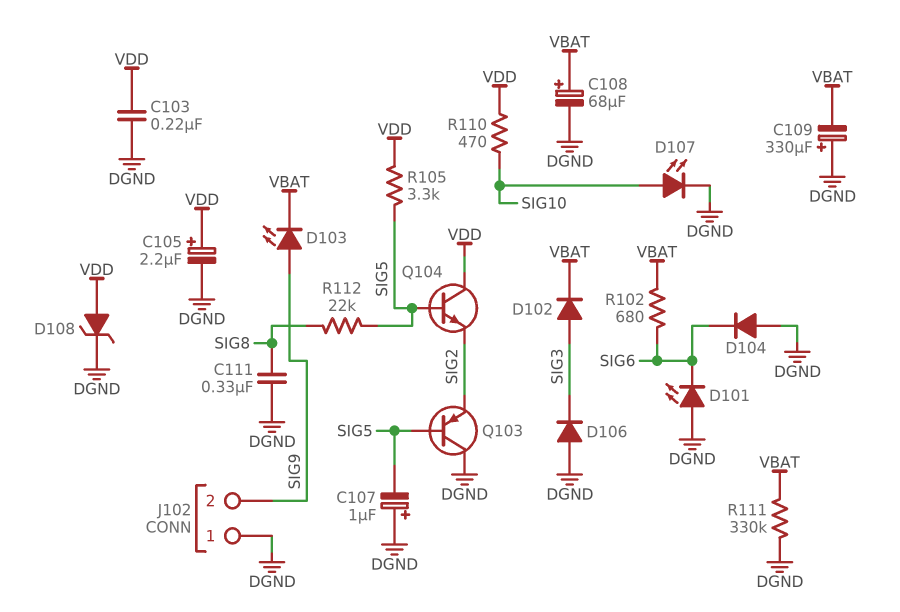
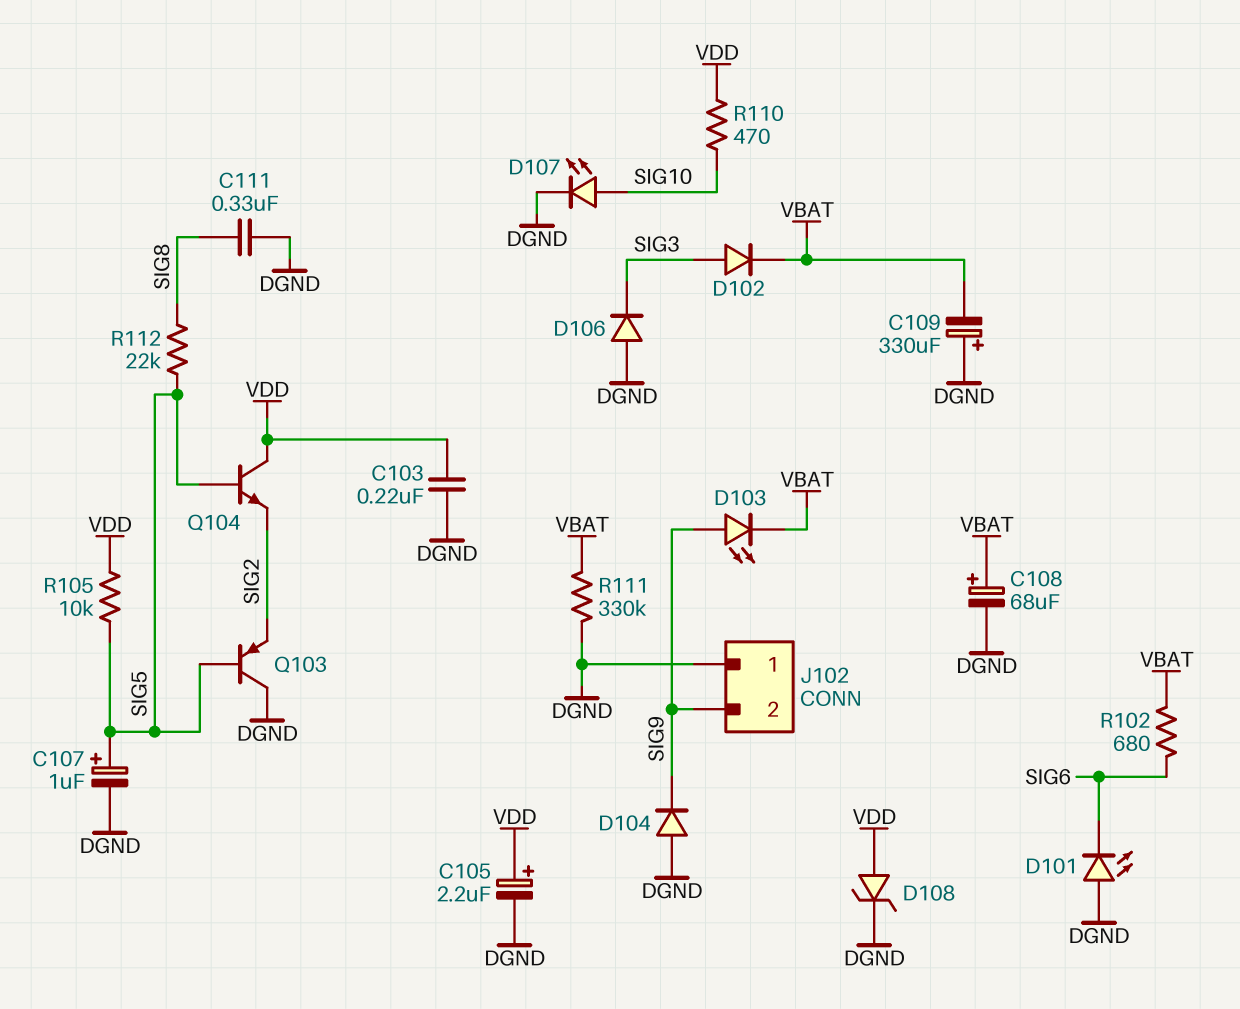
C107: 1uF (plus DGND, minus SIG5) -> 1uF (plus SIG5, minus DGND)
D104: diode (A DGND, K SIG6) -> diode (A DGND, K SIG9)
R105: 3.3k (SIG5, VDD) -> 10k (SIG5, VDD)

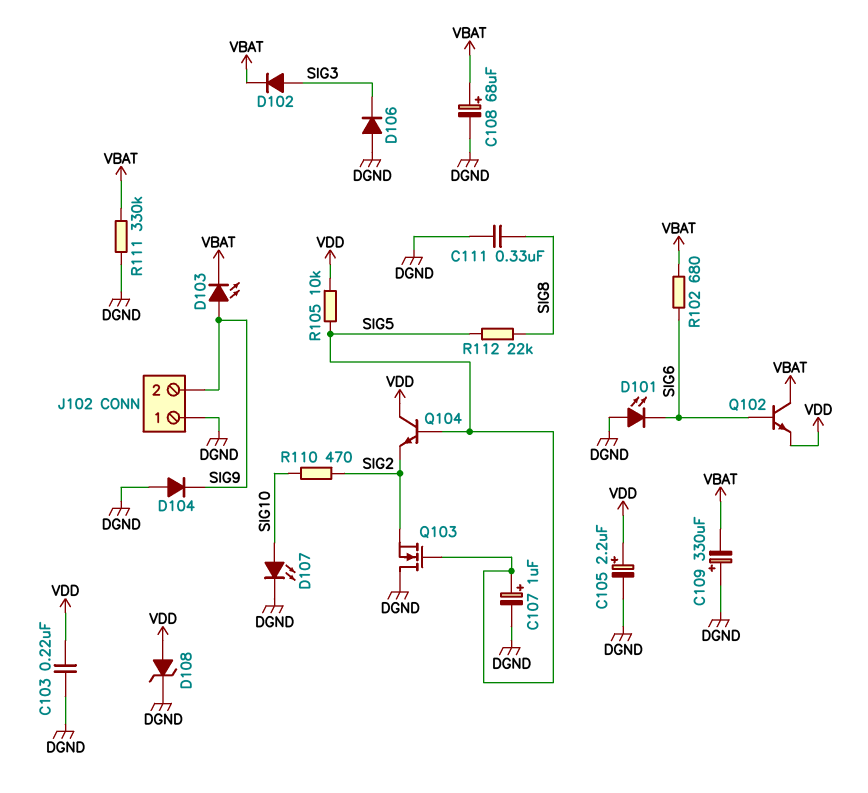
Q102: none -> NPN (B SIG6, C VBAT, E VDD)
Q103: PNP (B SIG5, C DGND, E SIG2) -> NMOS (G SIG5, D DGND, S SIG2)
R110: 470 (SIG10, VDD) -> 470 (SIG2, SIG10)

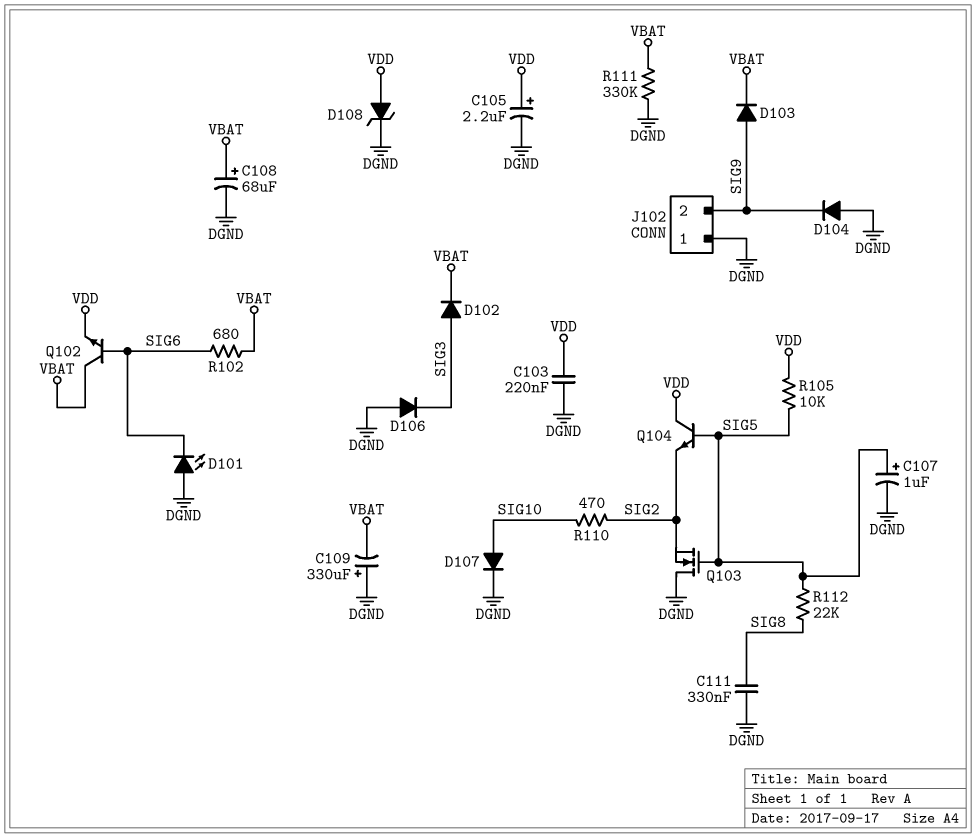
D103: LED (A SIG9, K VBAT) -> diode (A SIG9, K VBAT)
D107: LED (A SIG10, K DGND) -> diode (A SIG10, K DGND)

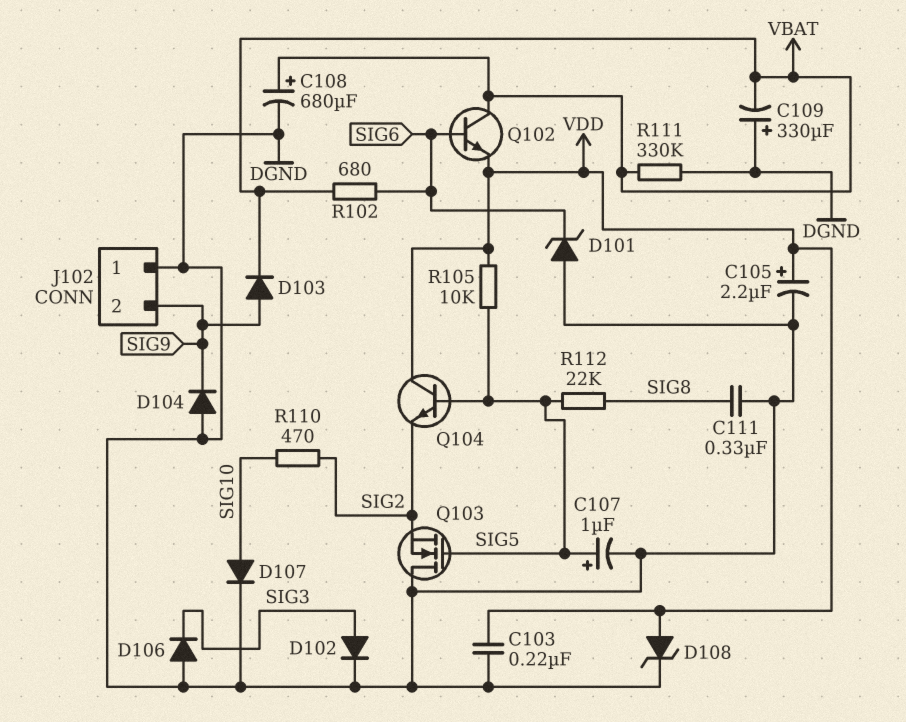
C108: 68uF (plus VBAT, minus DGND) -> 680uF (plus VBAT, minus DGND)
D101: LED (A DGND, K SIG6) -> zener (A DGND, K SIG6)
D102: diode (A SIG3, K VBAT) -> diode (A SIG3, K DGND)

